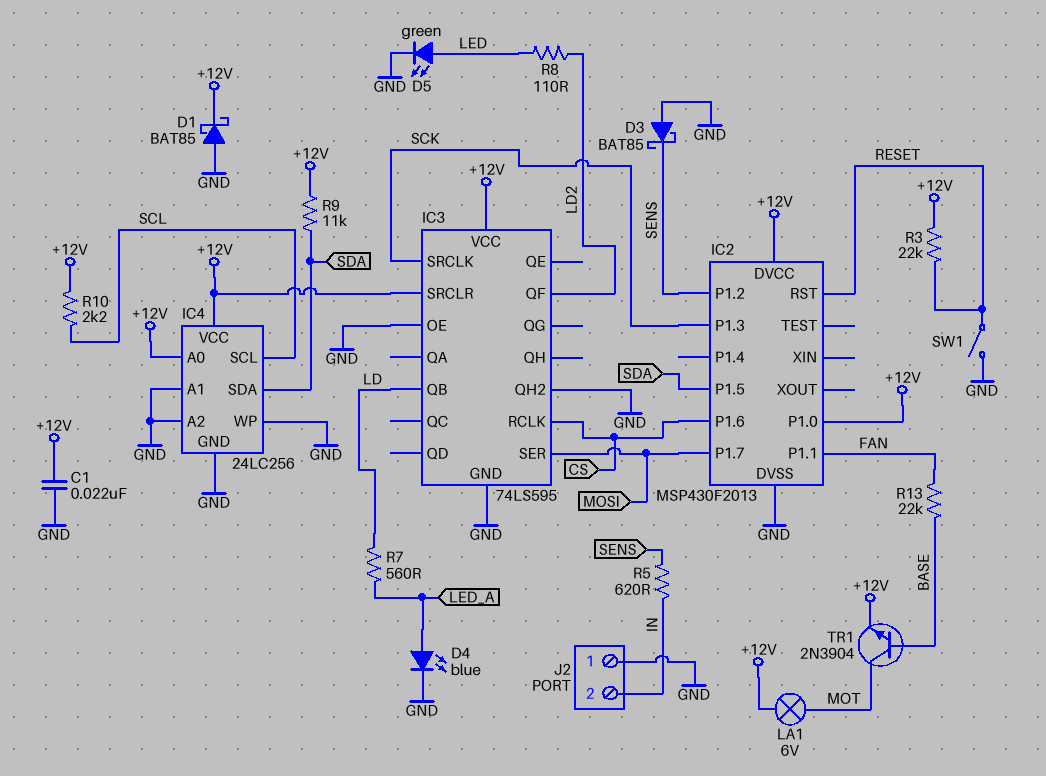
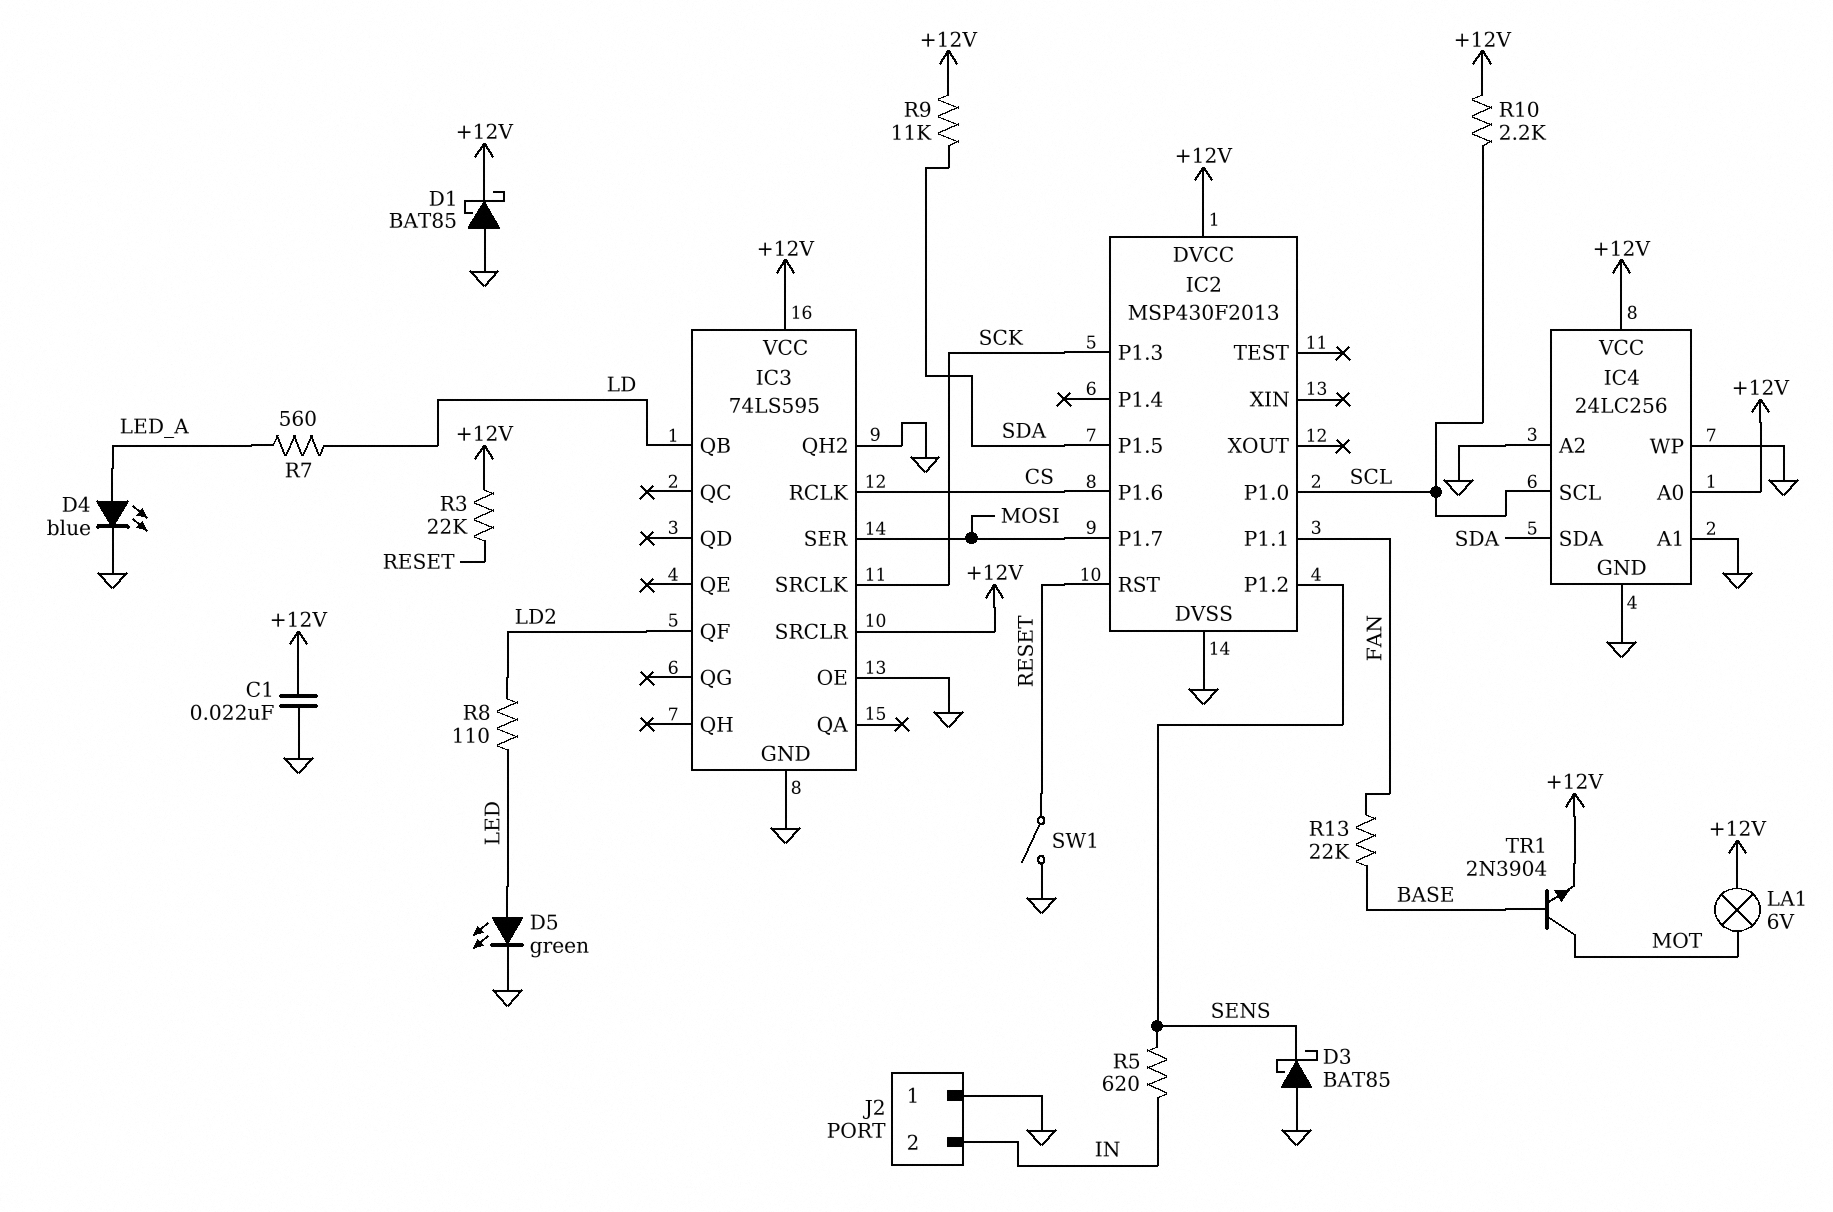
IC2 pin P1.0: +12V -> SCL

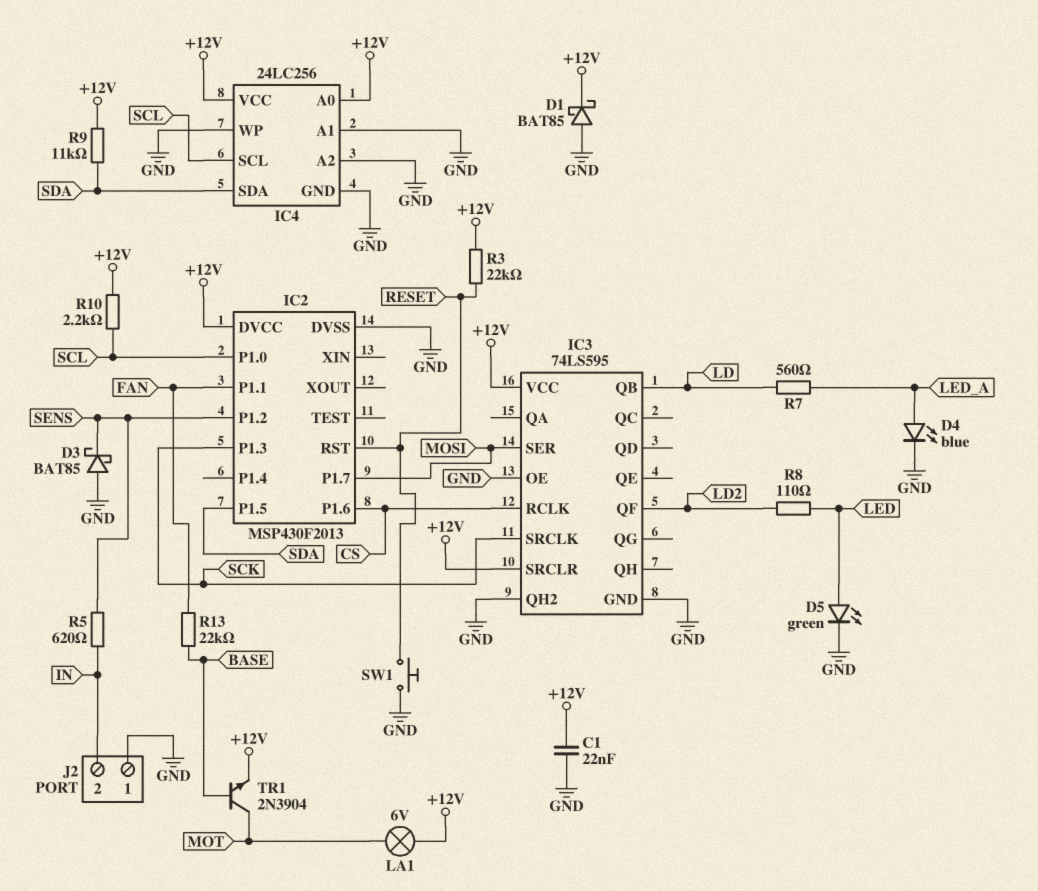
SW1: switch (GND, RESET) -> button (GND, RESET)

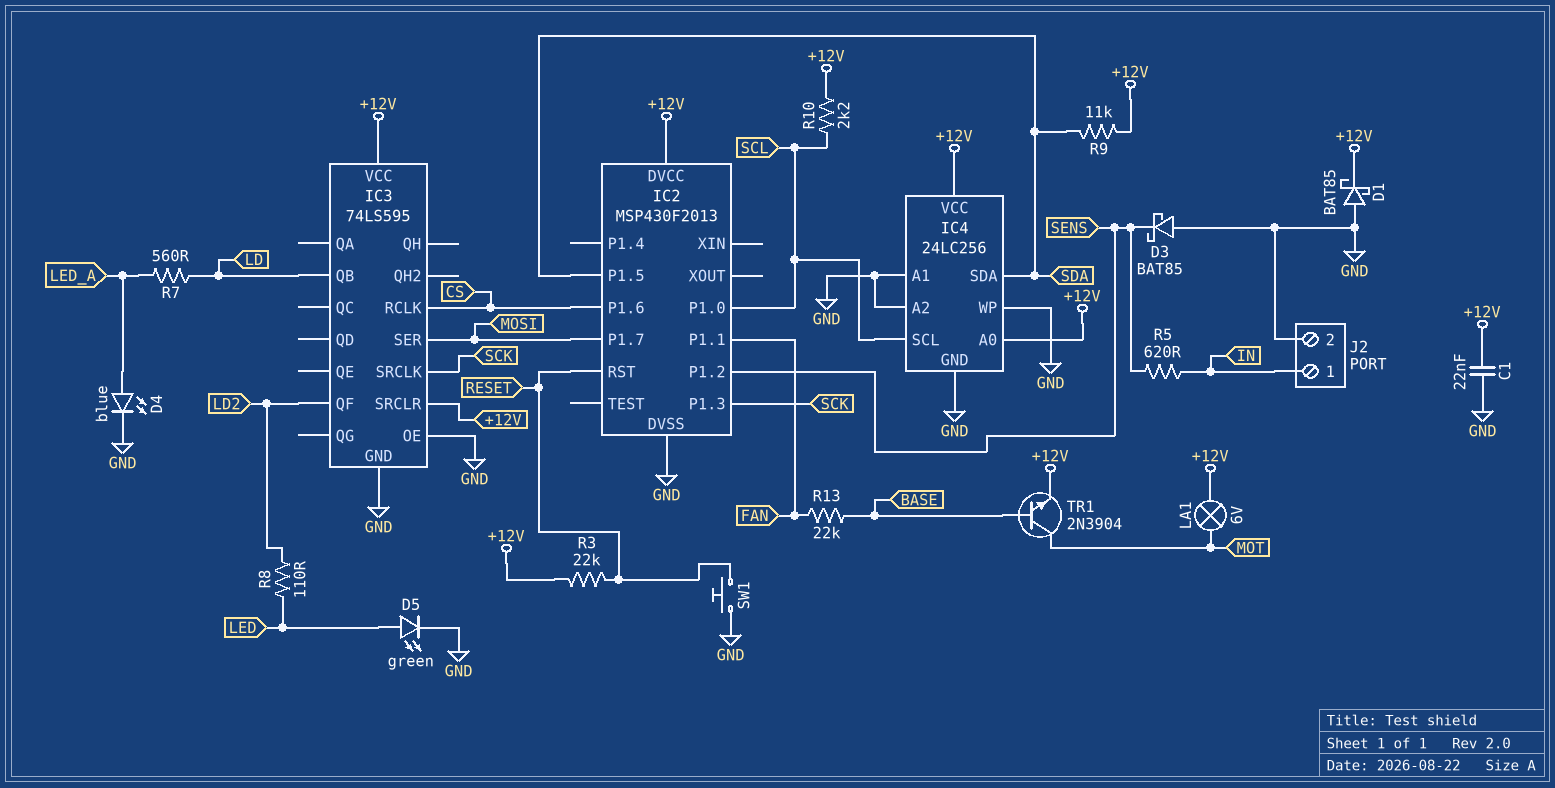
IC3 pin QH2: GND -> none
J2 pin 1: GND -> IN
J2 pin 2: IN -> GND

